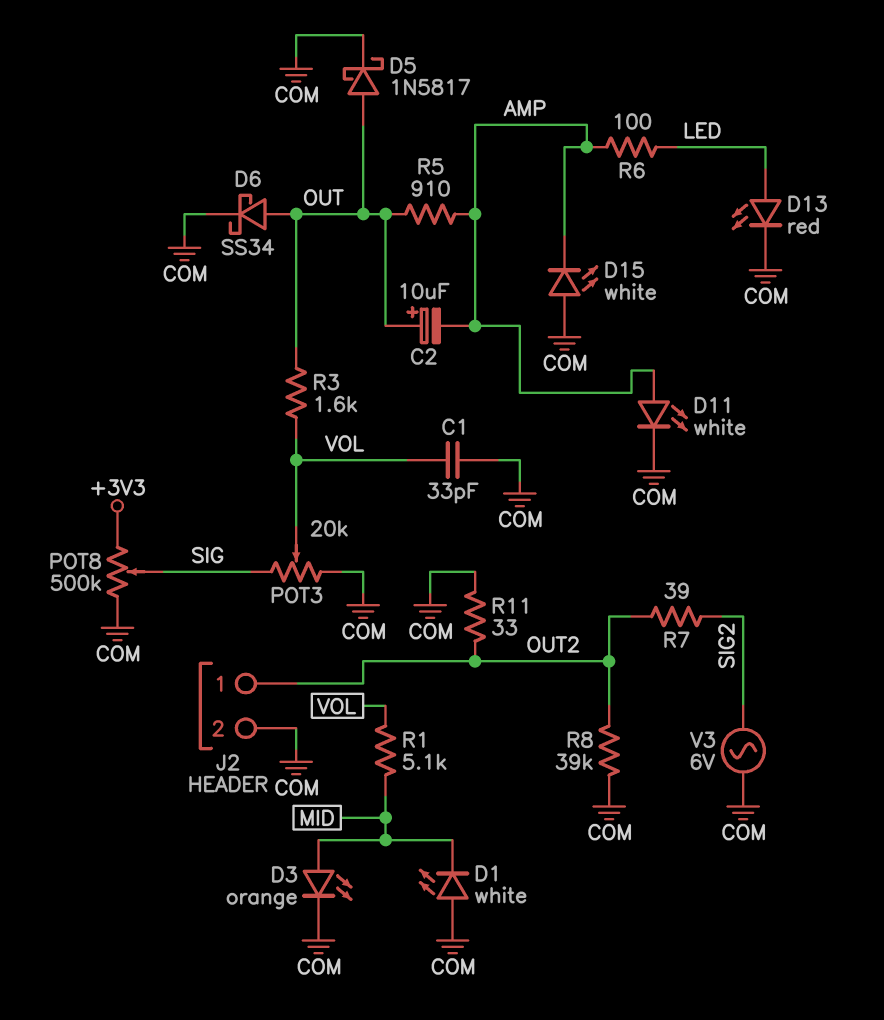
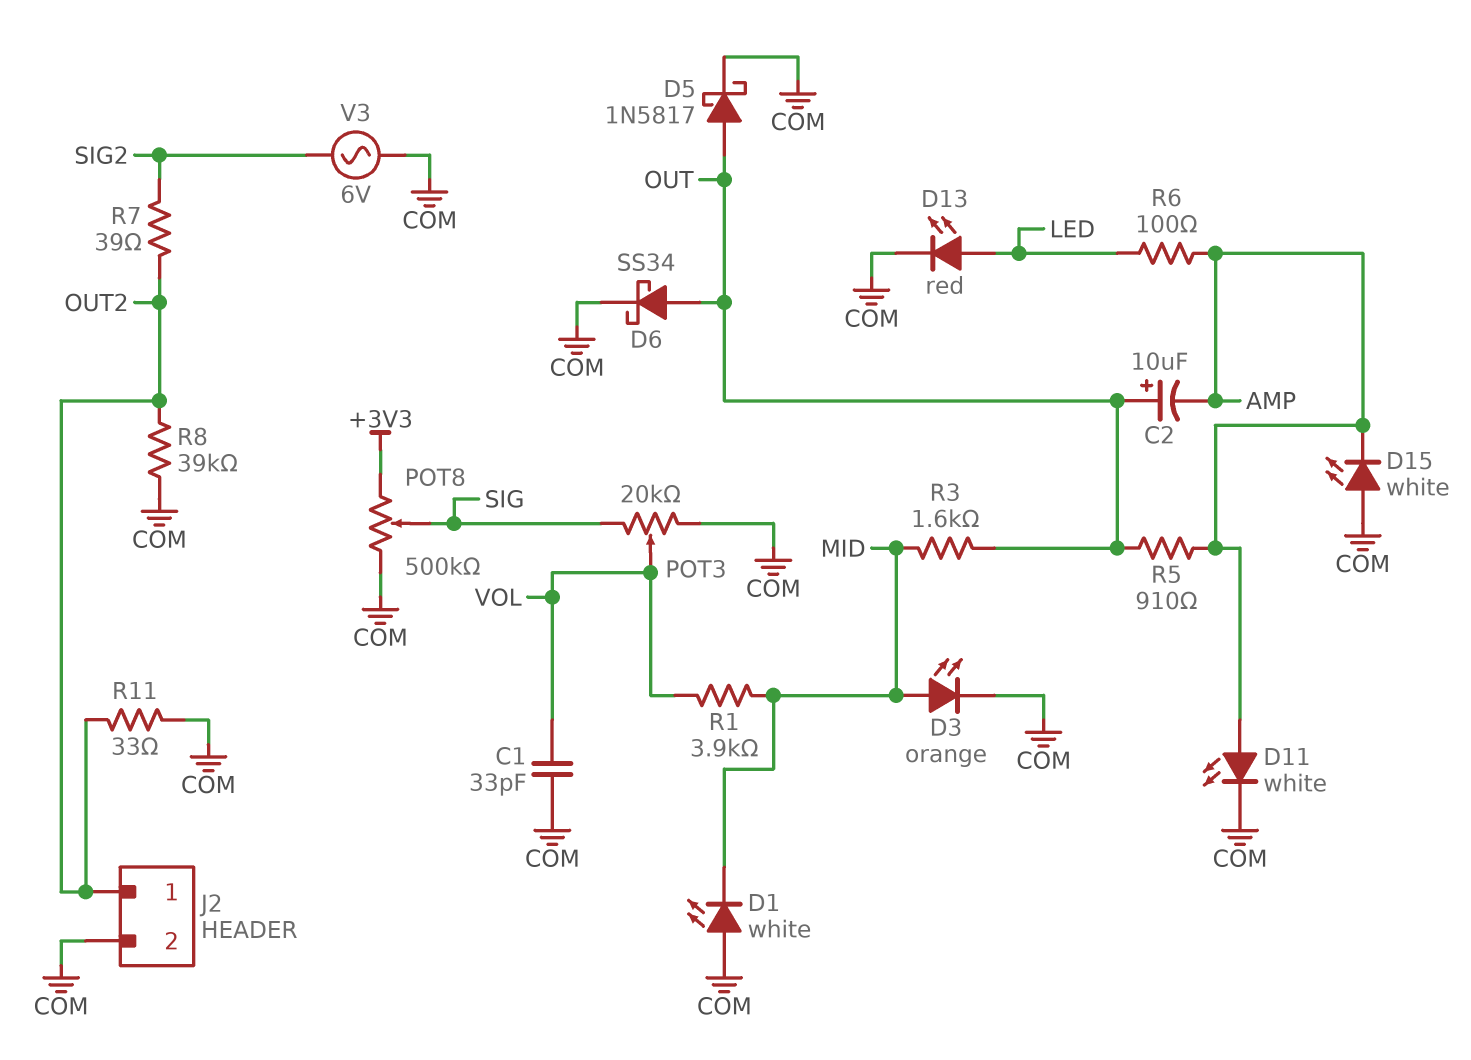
R1: 5.1k (MID, VOL) -> 3.9k (MID, VOL)
R3: 1.6k (OUT, VOL) -> 1.6k (MID, OUT)

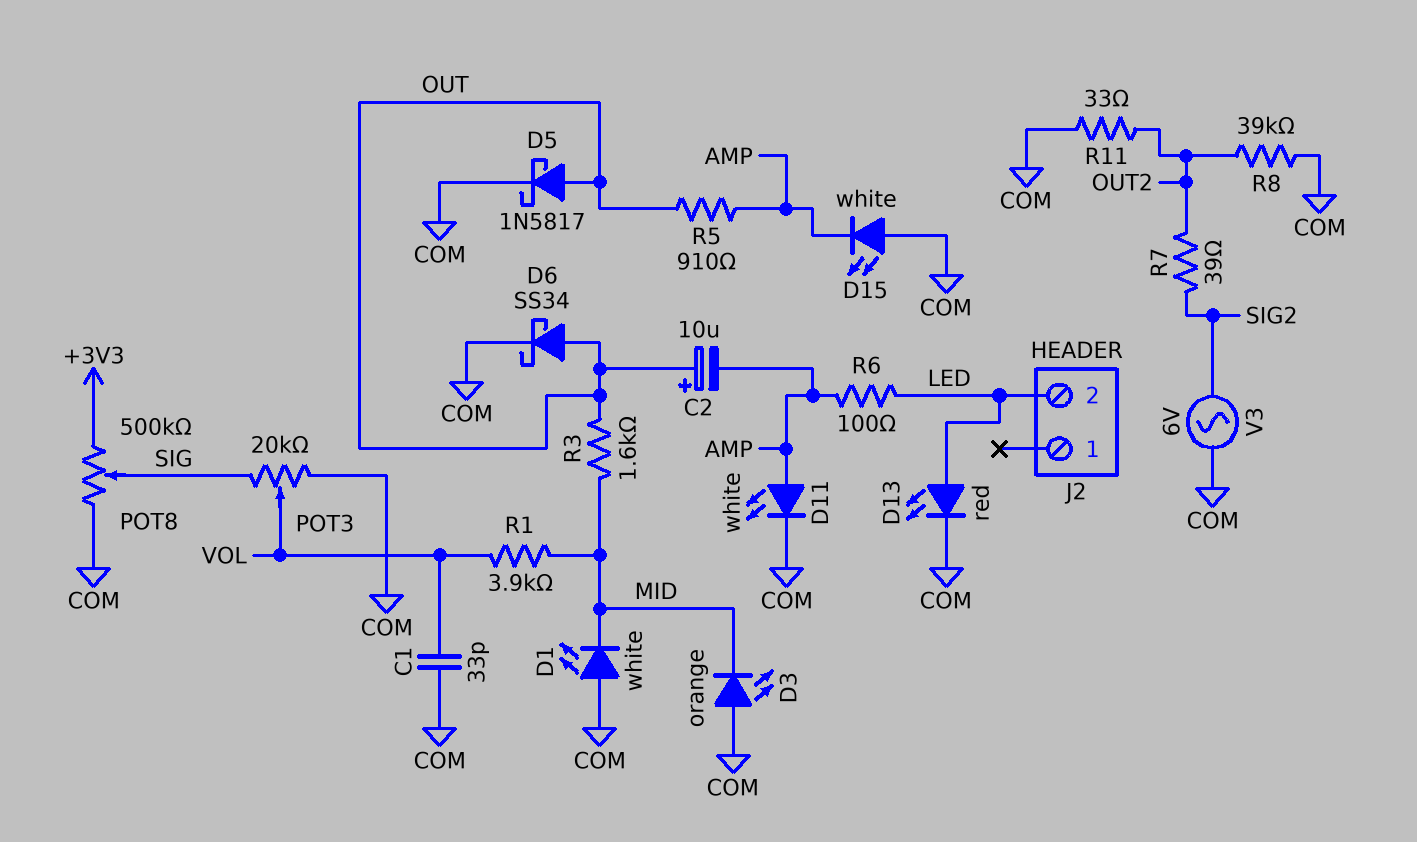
D3: LED orange (A MID, K COM) -> LED orange (A COM, K MID)
J2 pin 1: OUT2 -> none
J2 pin 2: COM -> LED

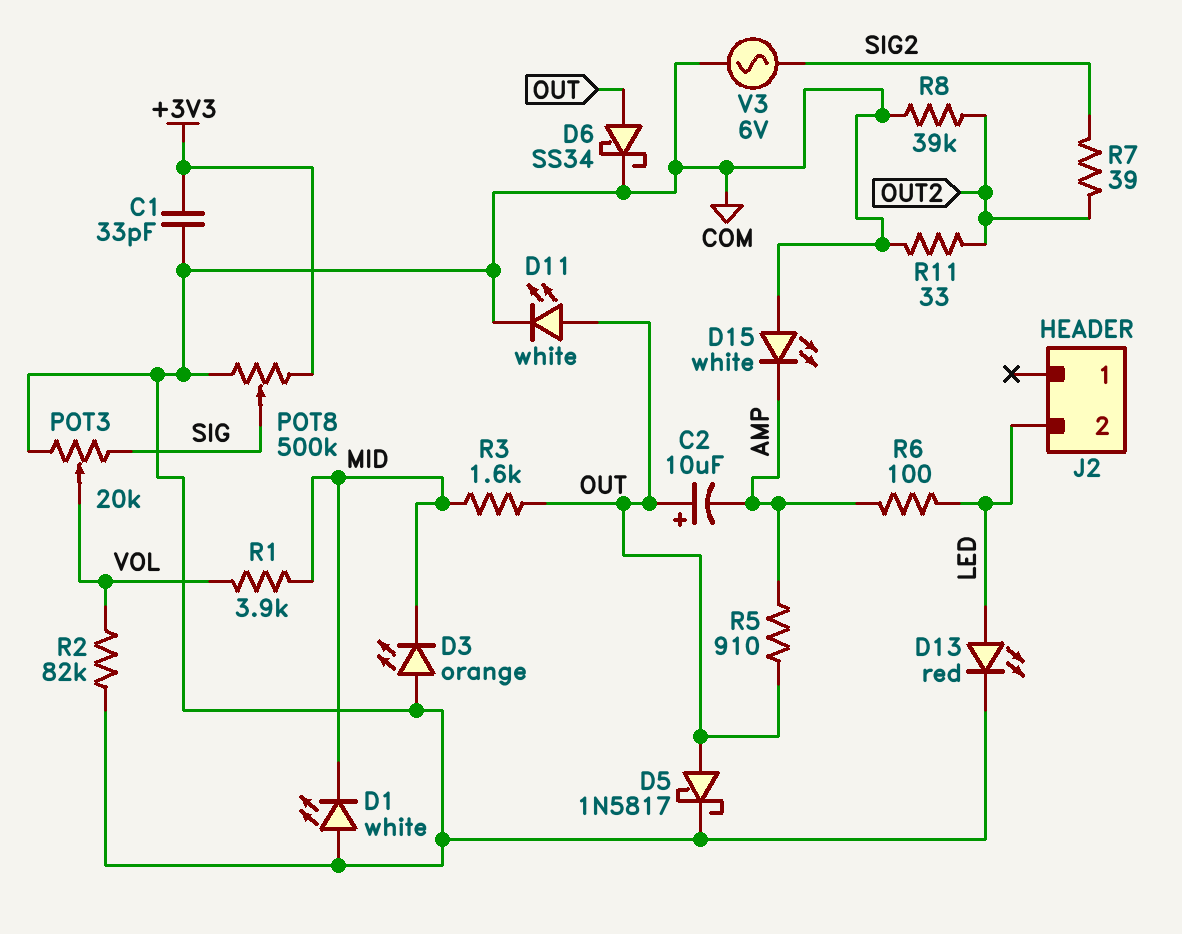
C1: 33pF (COM, VOL) -> 33pF (+3V3, COM)
D11: LED white (A AMP, K COM) -> LED white (A OUT, K COM)
R2: none -> 82k (COM, VOL)

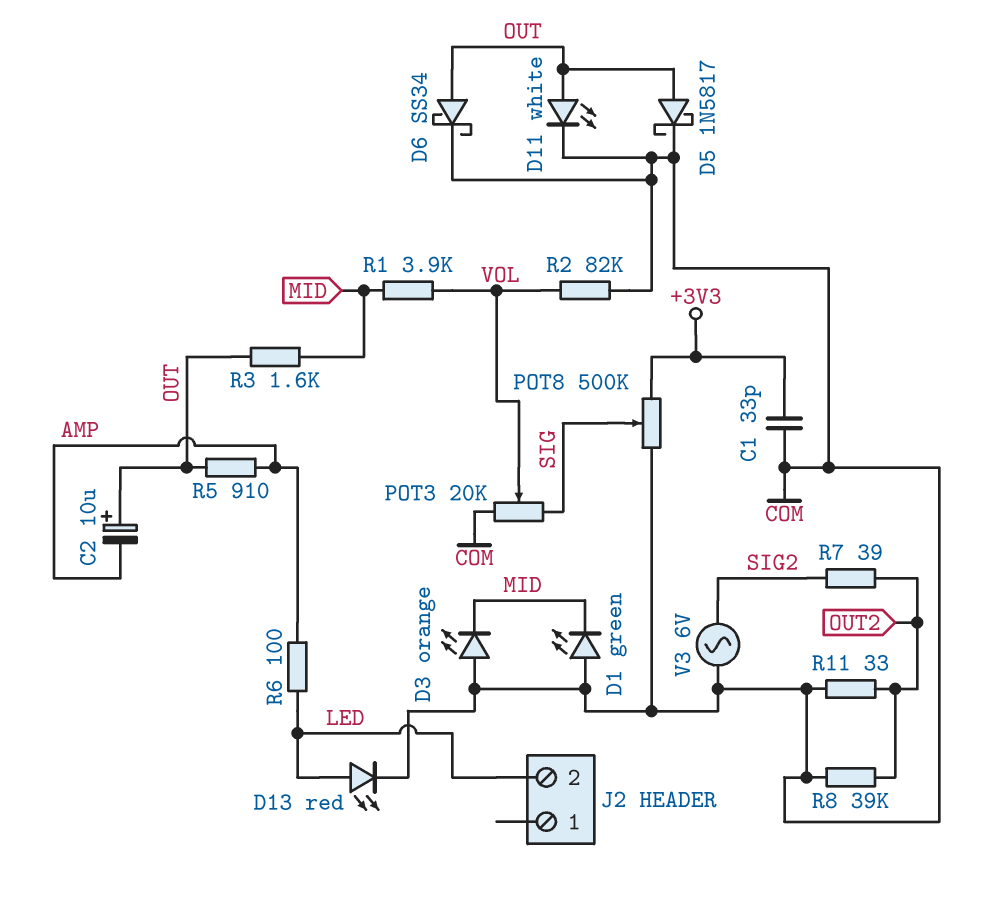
D1: LED white (A COM, K MID) -> LED green (A COM, K MID)
D15: LED white (A COM, K AMP) -> none

